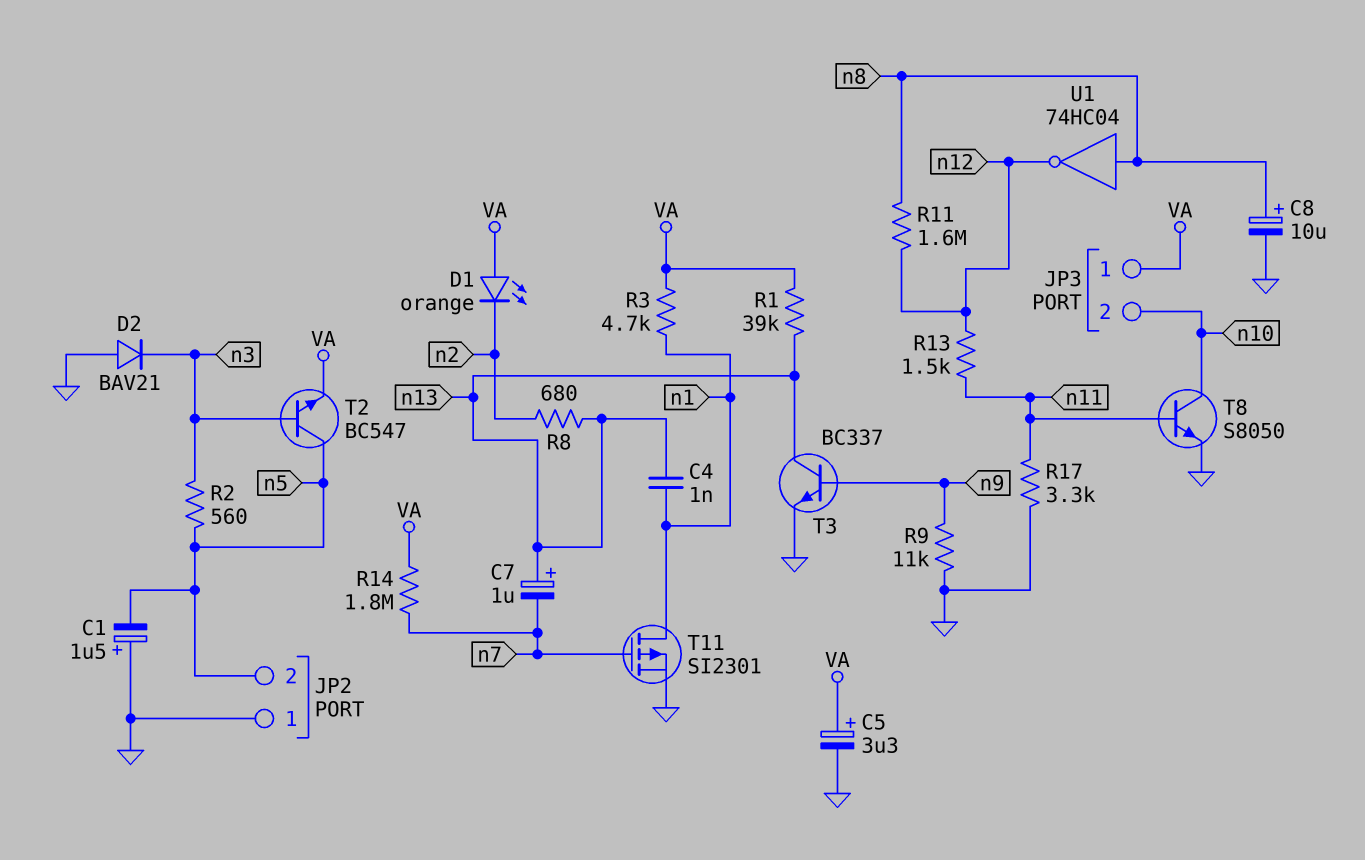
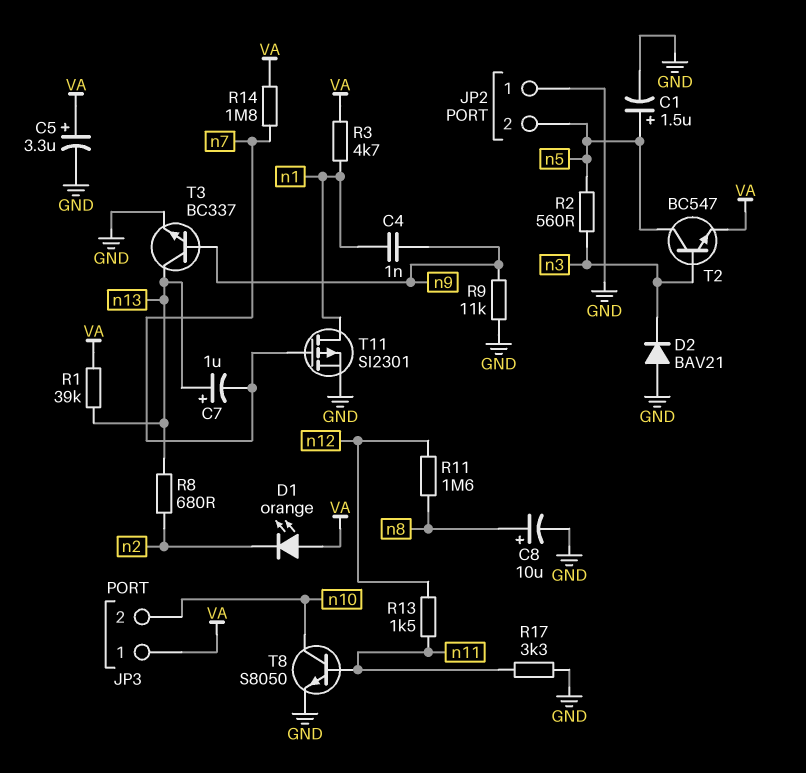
C1: 1.5uF (plus GND, minus n5) -> 1.5uF (plus n5, minus GND)
C4: 1nF (n1, n13) -> 1nF (n1, n9)
U1: NOT 74HC04 (in n8, out n12) -> none

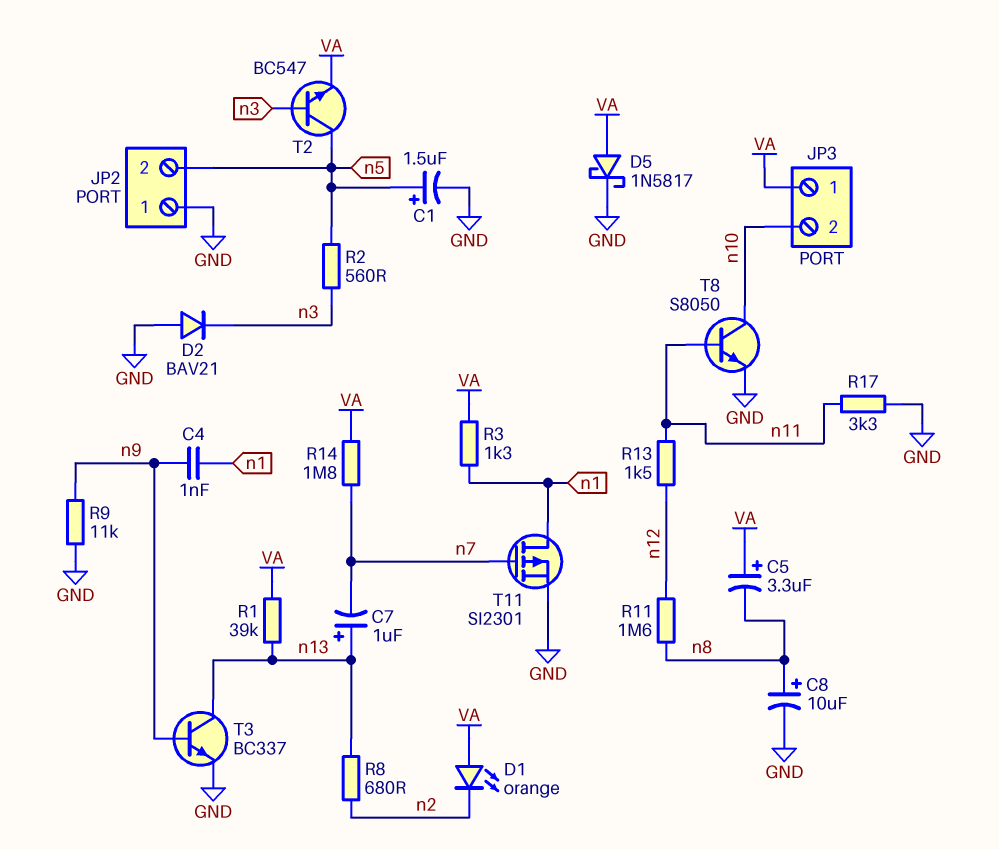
C5: 3.3uF (plus VA, minus GND) -> 3.3uF (plus VA, minus n8)
D5: none -> schottky 1N5817 (A VA, K GND)
R3: 4.7k (VA, n1) -> 1.3k (VA, n1)

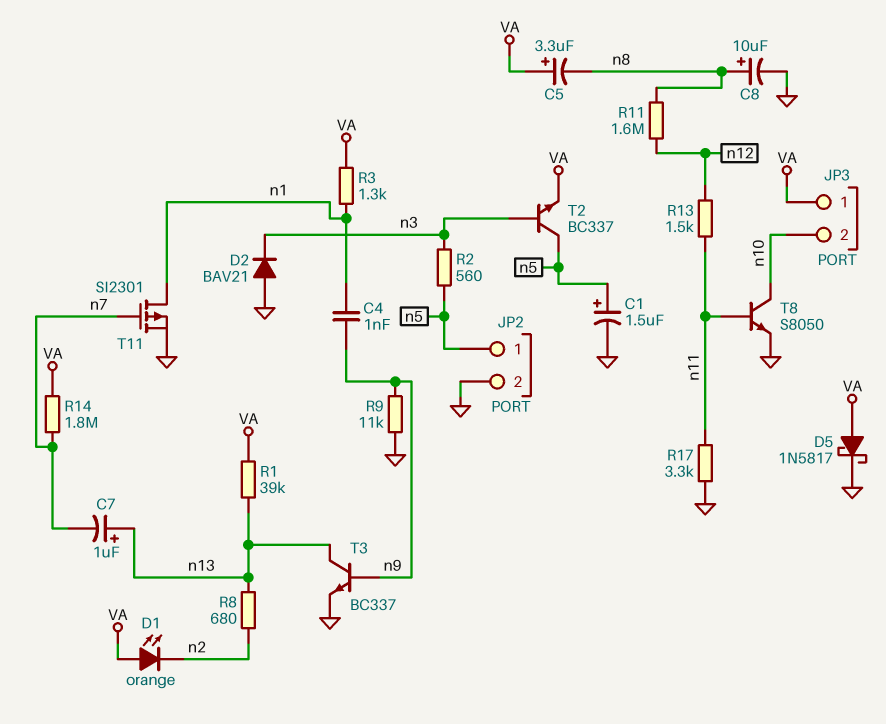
JP2 pin 1: GND -> n5
JP2 pin 2: n5 -> GND
T2: NPN BC547 (B n3, C n5, E VA) -> NPN BC337 (B n3, C n5, E VA)

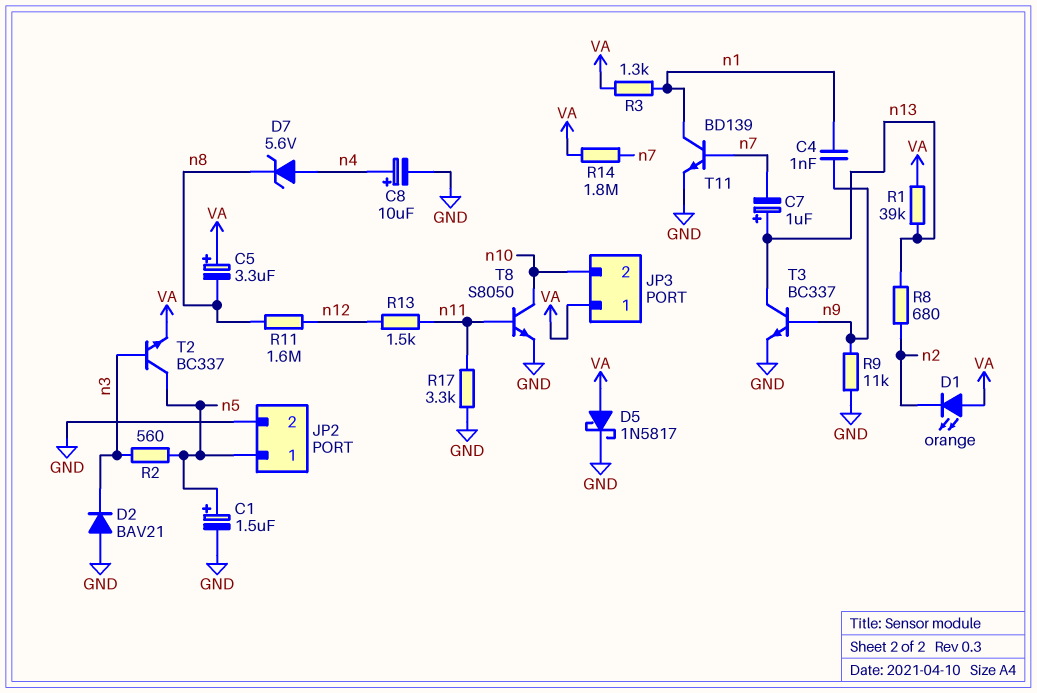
C8: 10uF (plus n8, minus GND) -> 10uF (plus n4, minus GND)
D7: none -> zener 5.6V (A n4, K n8)
T11: PMOS SI2301 (G n7, D n1, S GND) -> NPN BD139 (B n7, C n1, E GND)

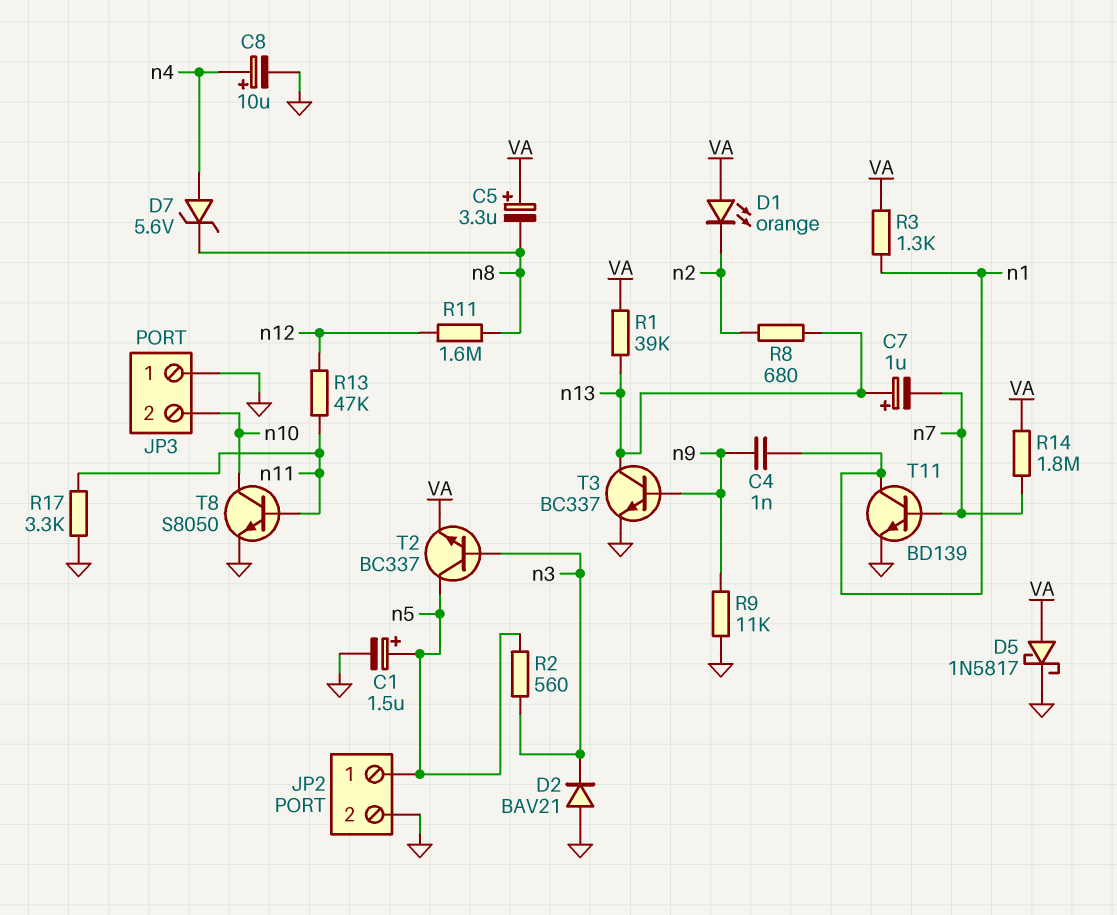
JP3 pin 1: VA -> GND
R13: 1.5k (n11, n12) -> 47k (n11, n12)

